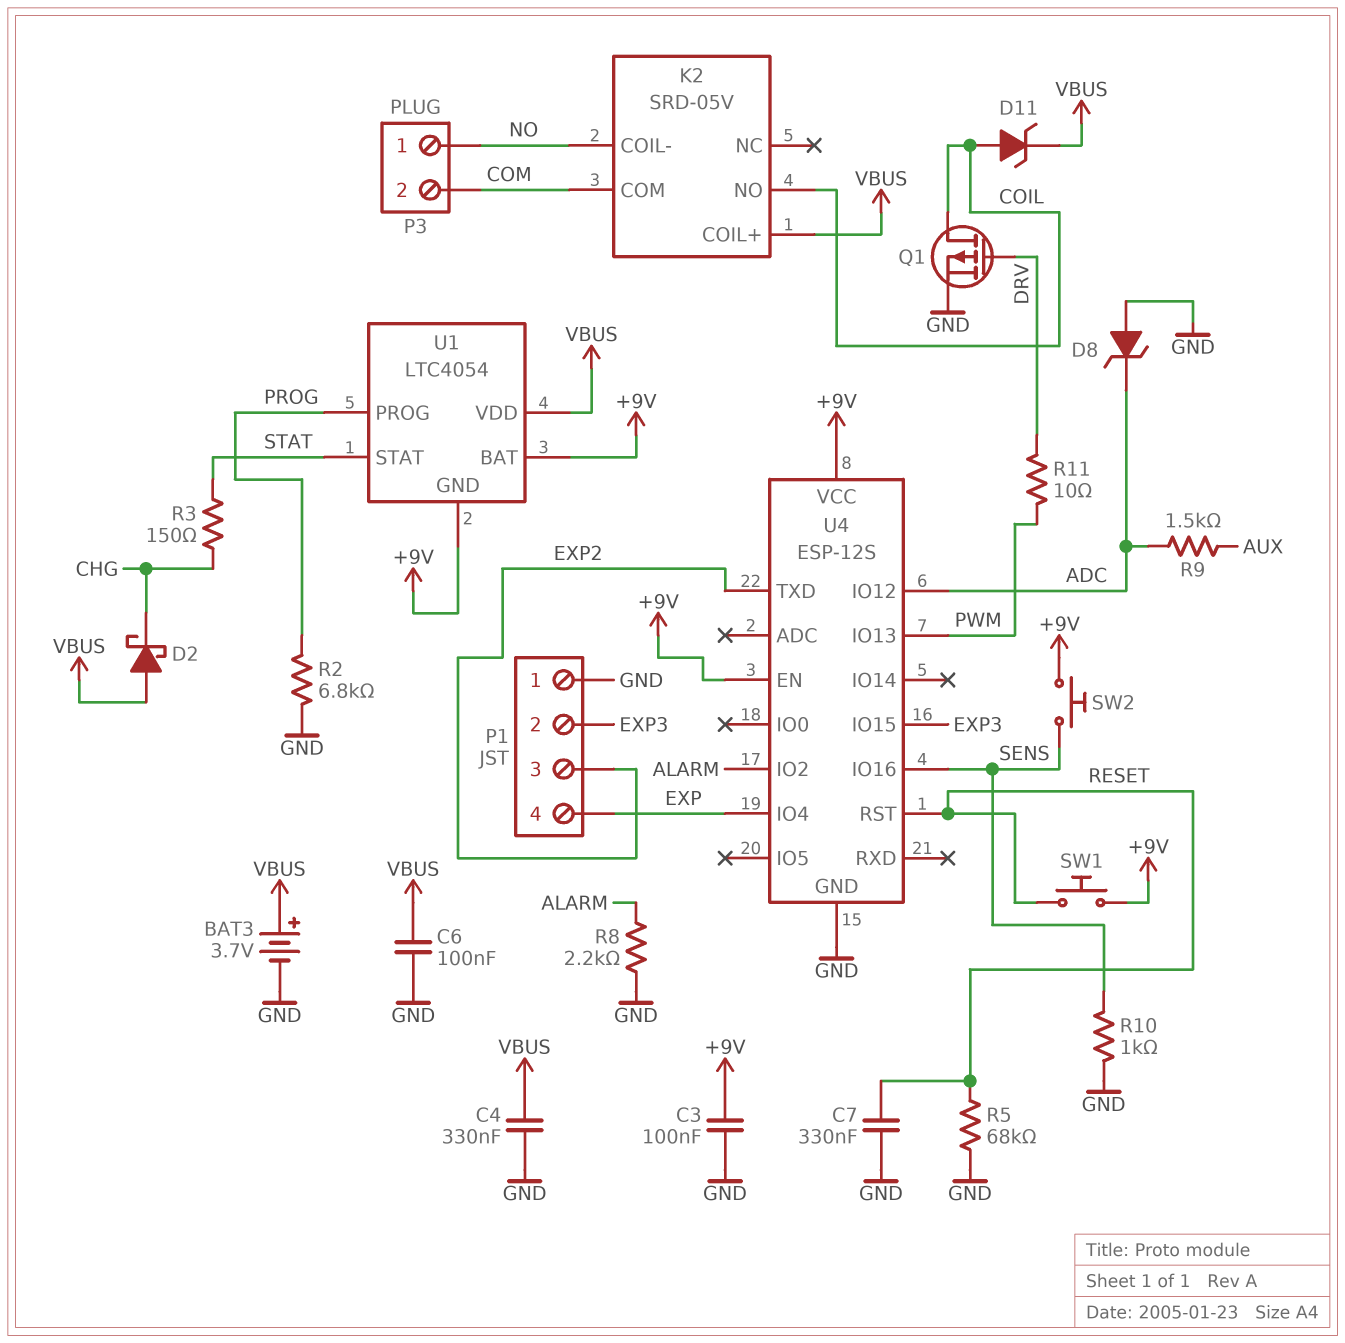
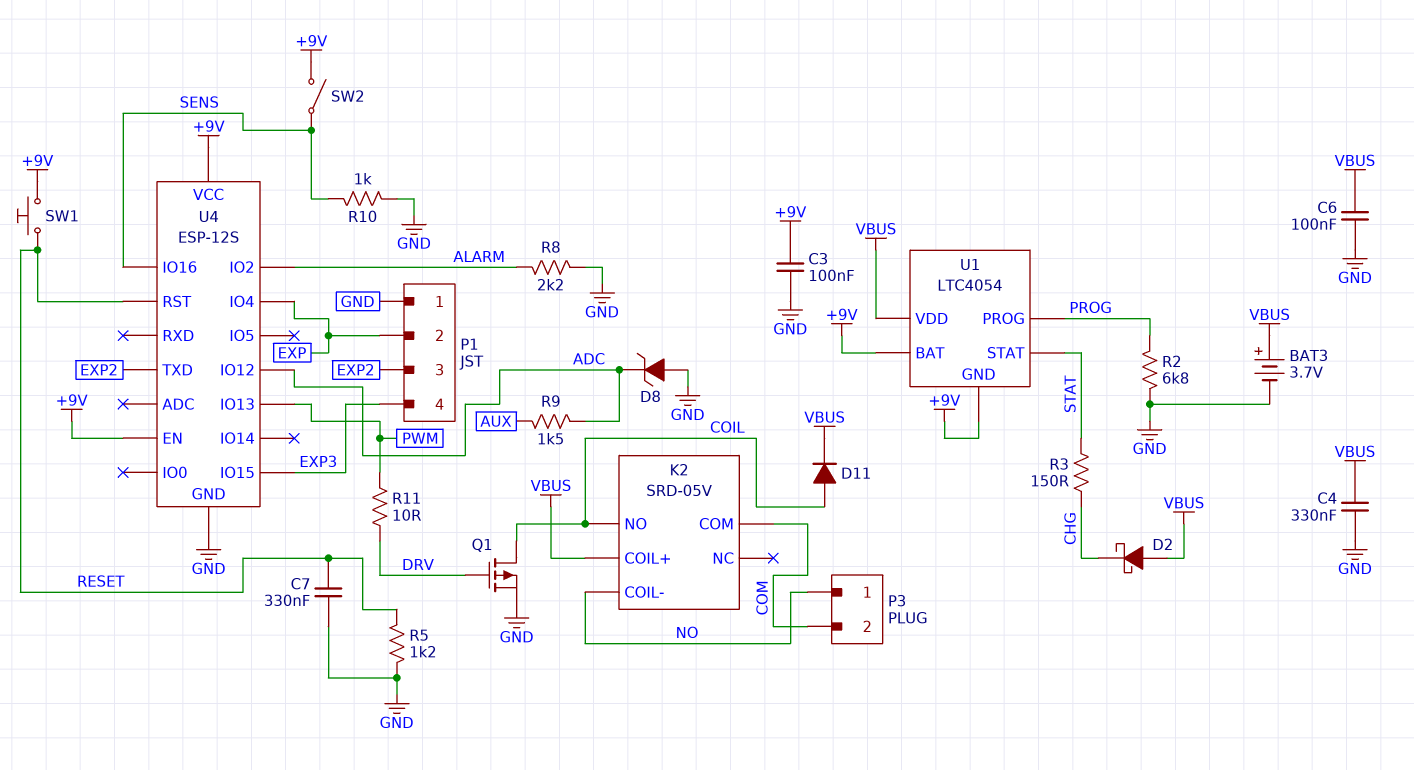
D11: zener (A COIL, K VBUS) -> diode (A COIL, K VBUS)
P1 pin 2: EXP3 -> EXP
P1 pin 4: EXP -> EXP3
R5: 68k (GND, RESET) -> 1.2k (GND, RESET)
SW2: button (+9V, SENS) -> switch (+9V, SENS)

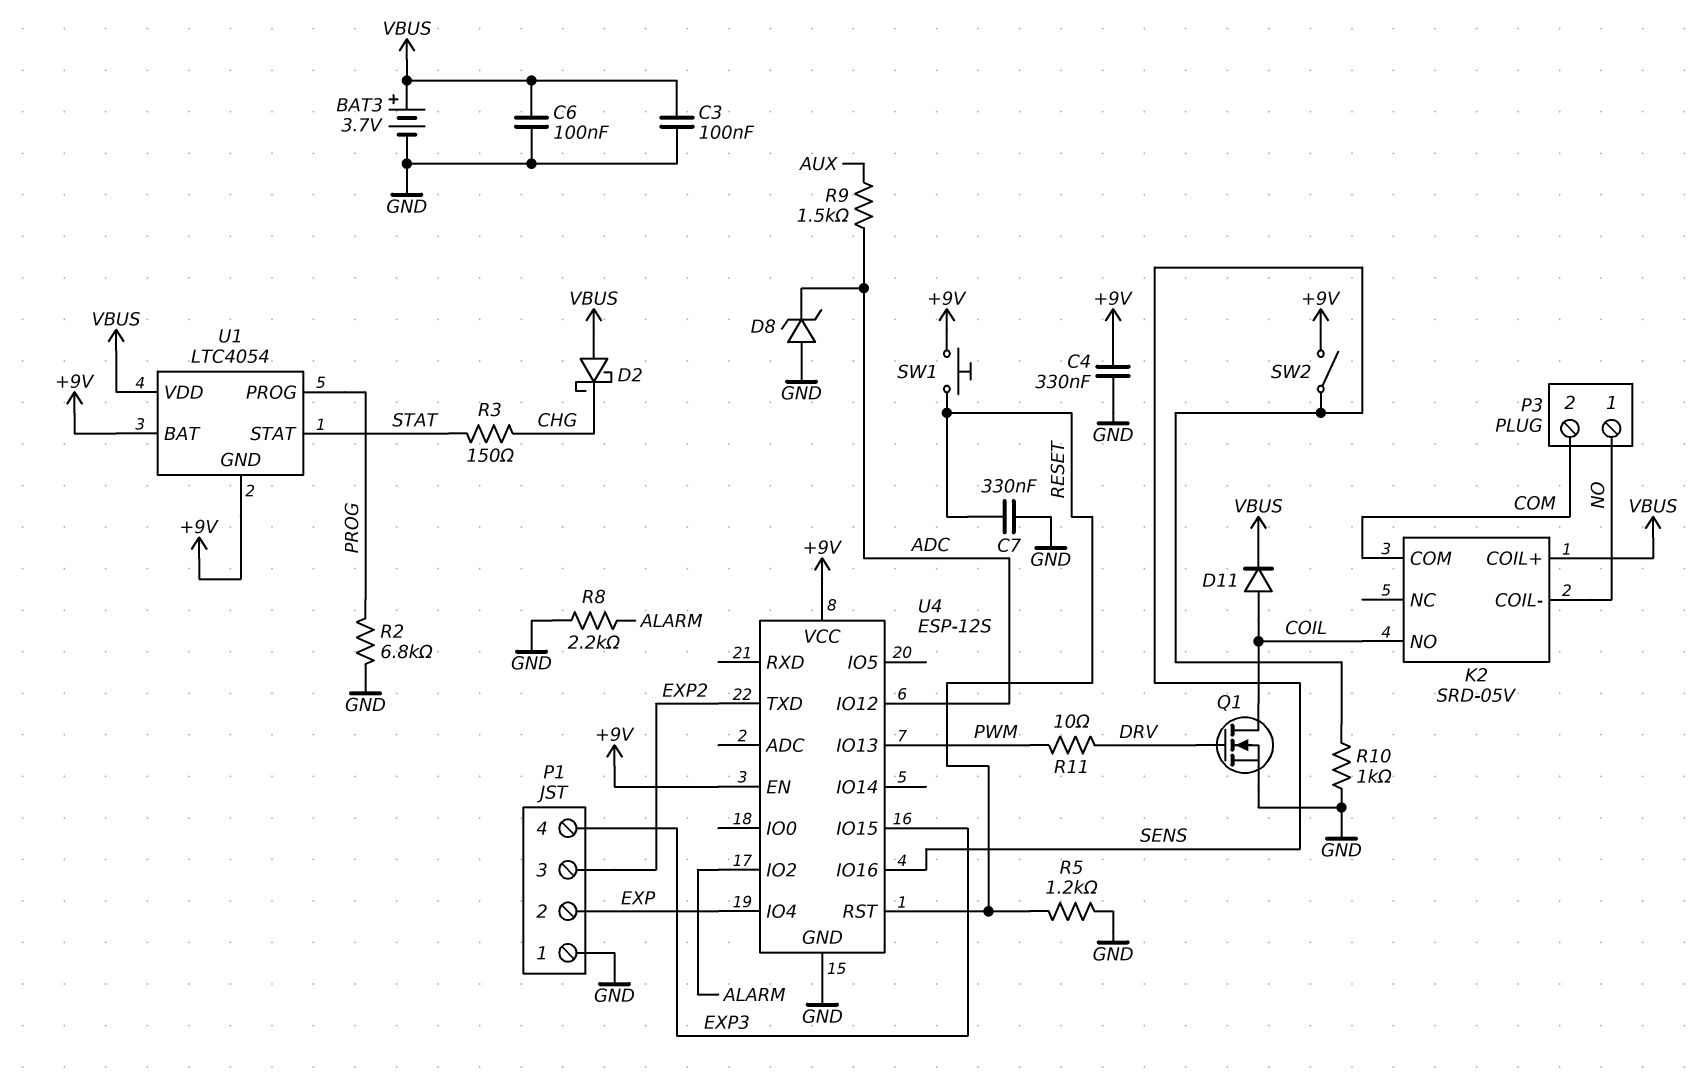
C3: 100nF (+9V, GND) -> 100nF (GND, VBUS)
C4: 330nF (GND, VBUS) -> 330nF (+9V, GND)
Q1: PMOS (G DRV, D COIL, S GND) -> NMOS (G DRV, D COIL, S GND)

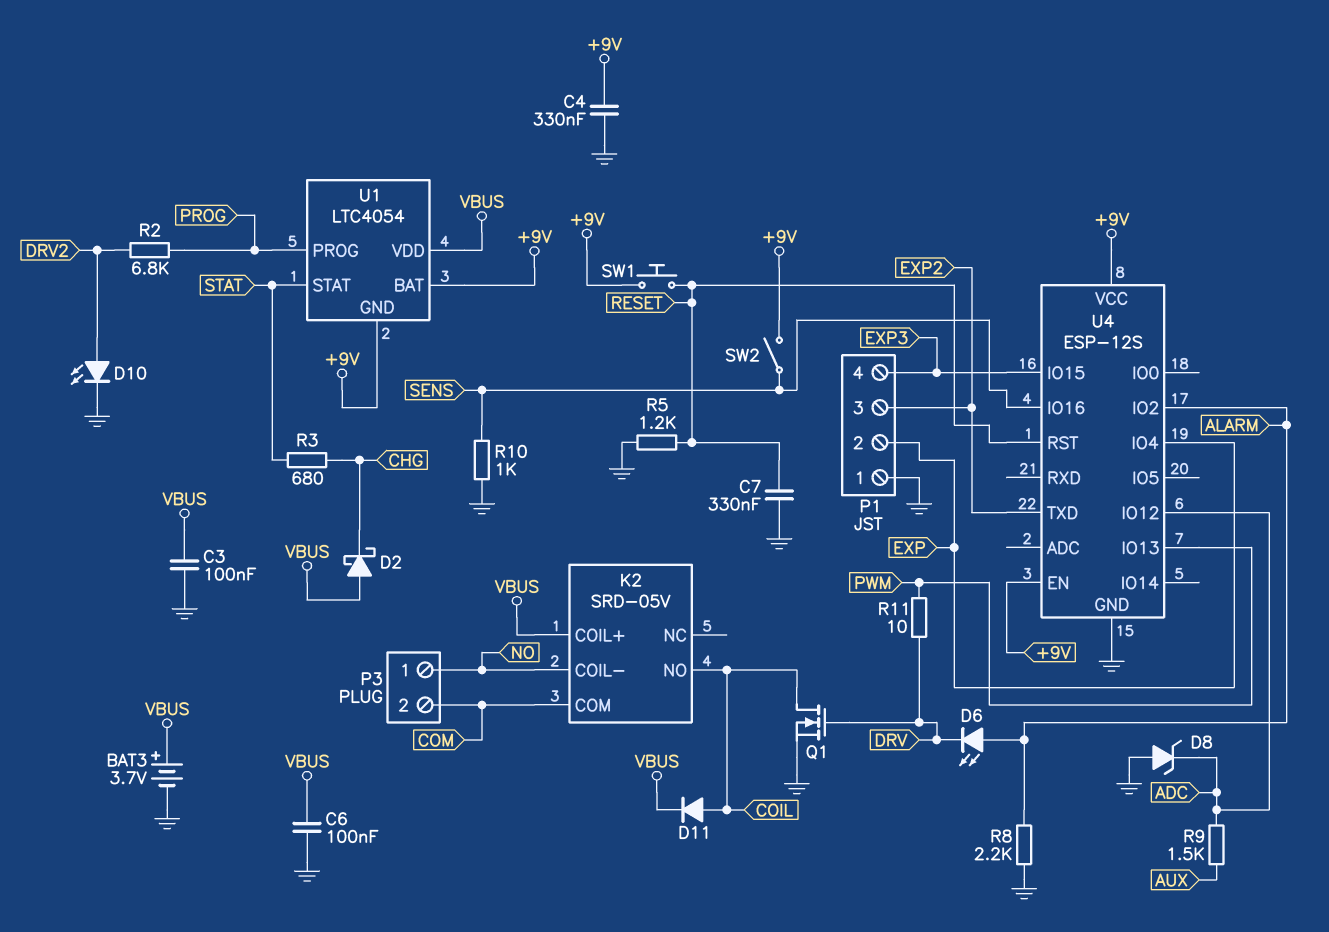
D6: none -> LED (A ALARM, K DRV)
D10: none -> LED (A DRV2, K GND)
R2: 6.8k (GND, PROG) -> 6.8k (DRV2, PROG)
R3: 150 (CHG, STAT) -> 680 (CHG, STAT)

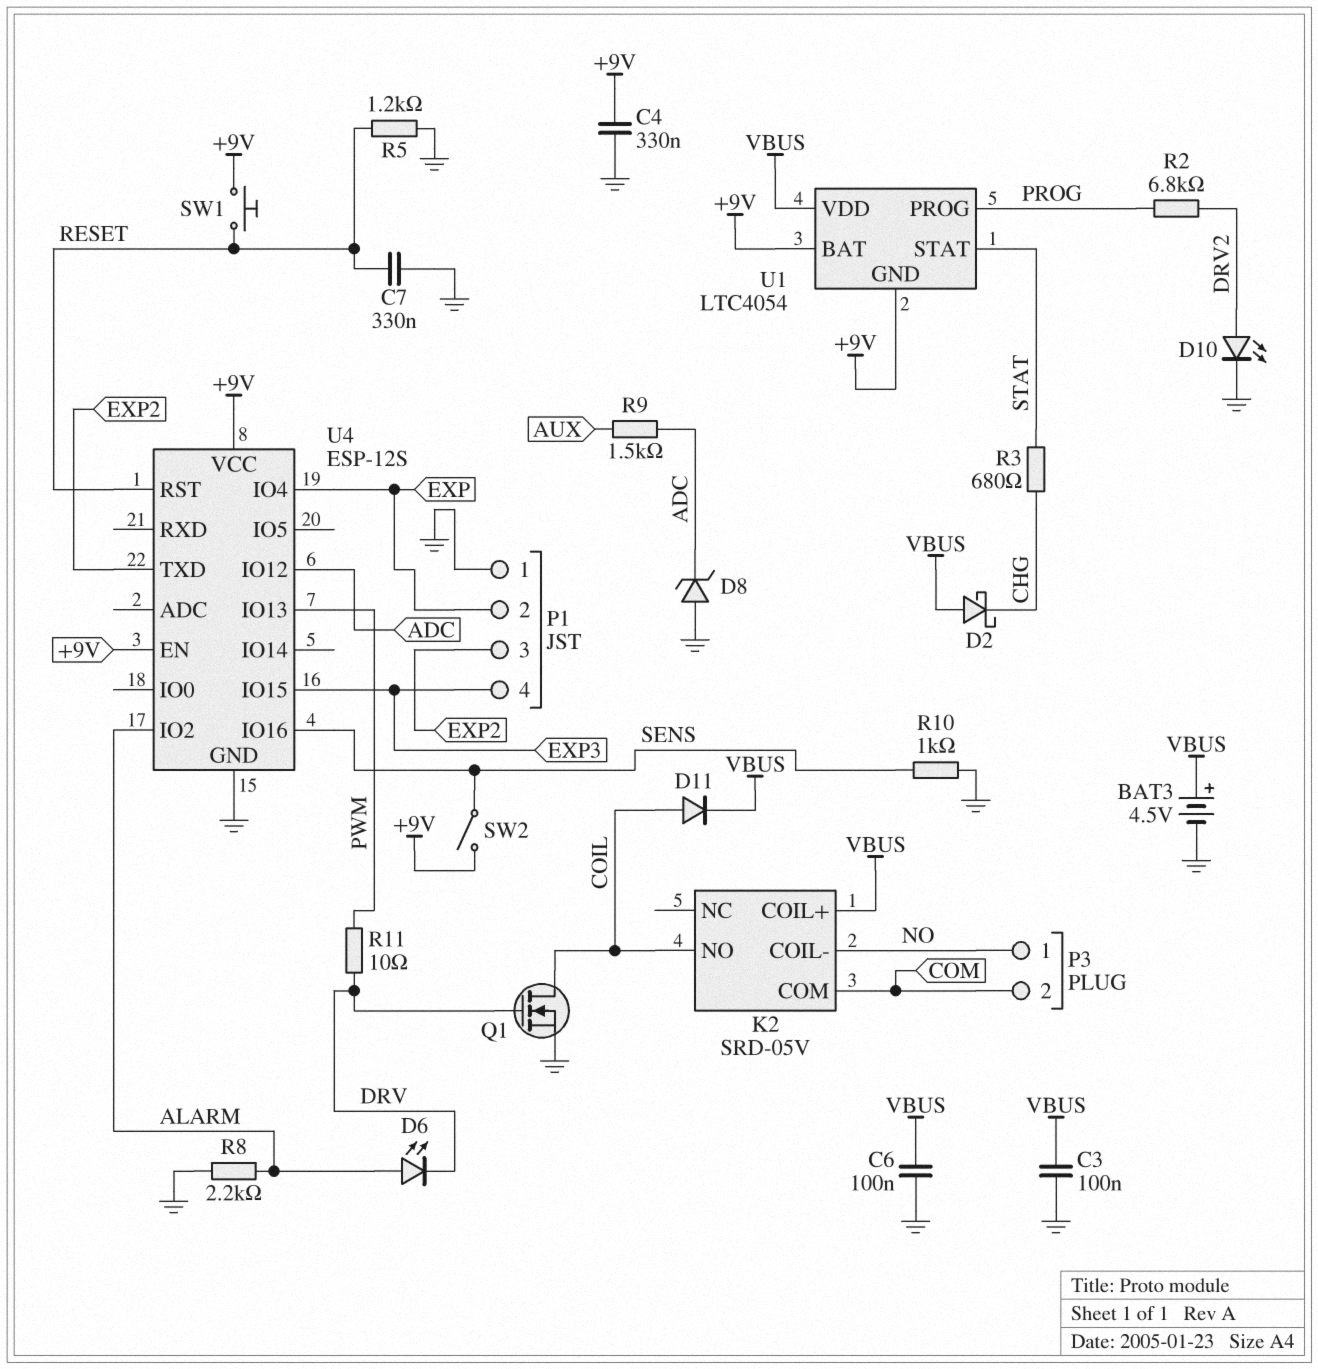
BAT3: 3.7V (plus VBUS, minus GND) -> 4.5V (plus VBUS, minus GND)

